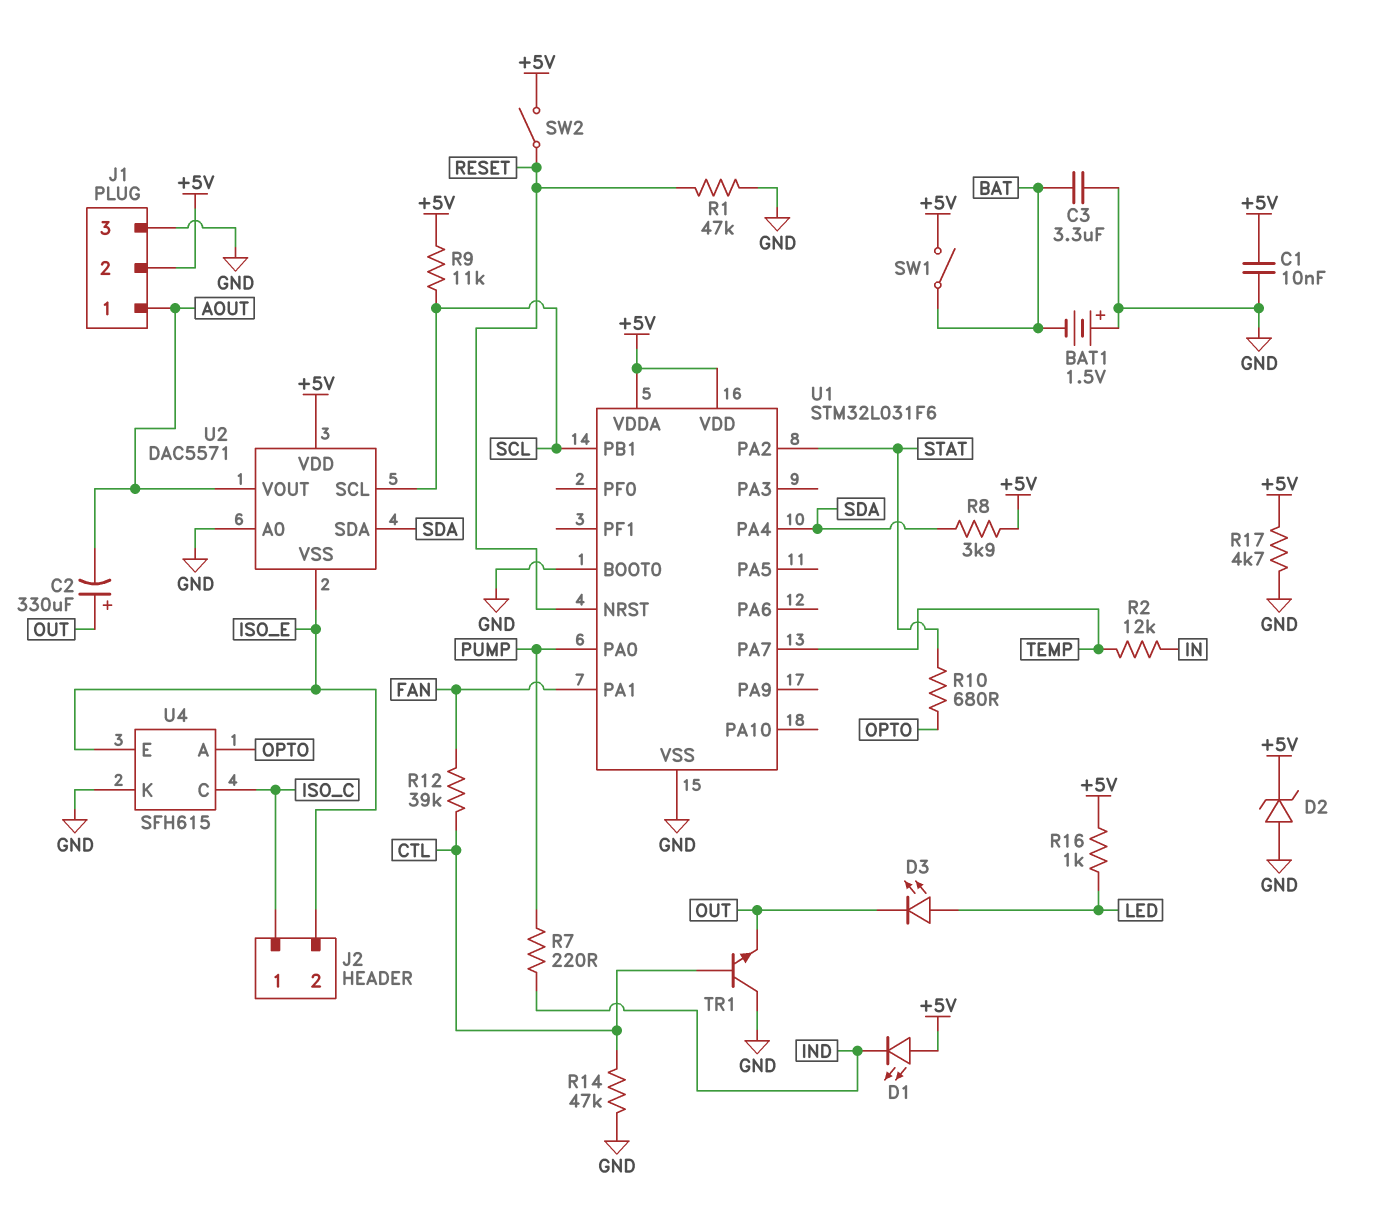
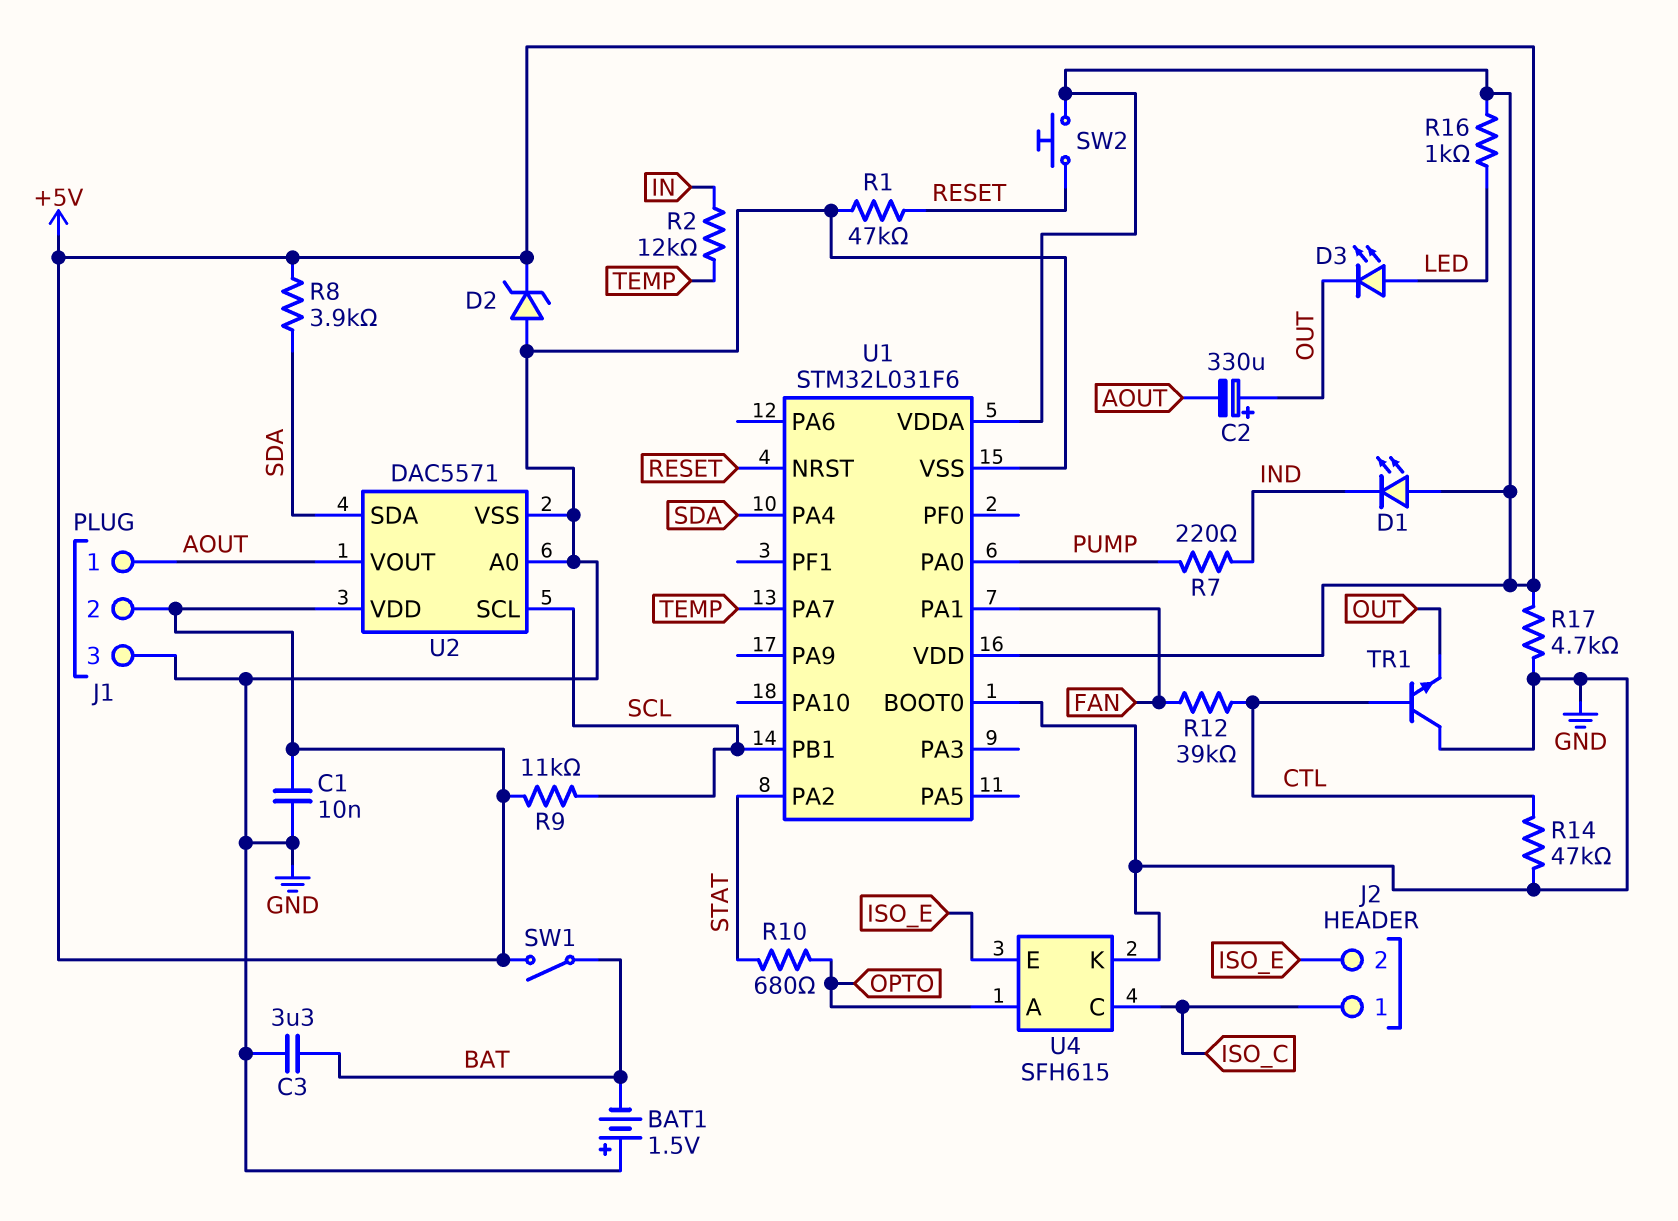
SW2: switch (+5V, RESET) -> button (+5V, RESET)
U2 pin VSS: ISO_E -> GND

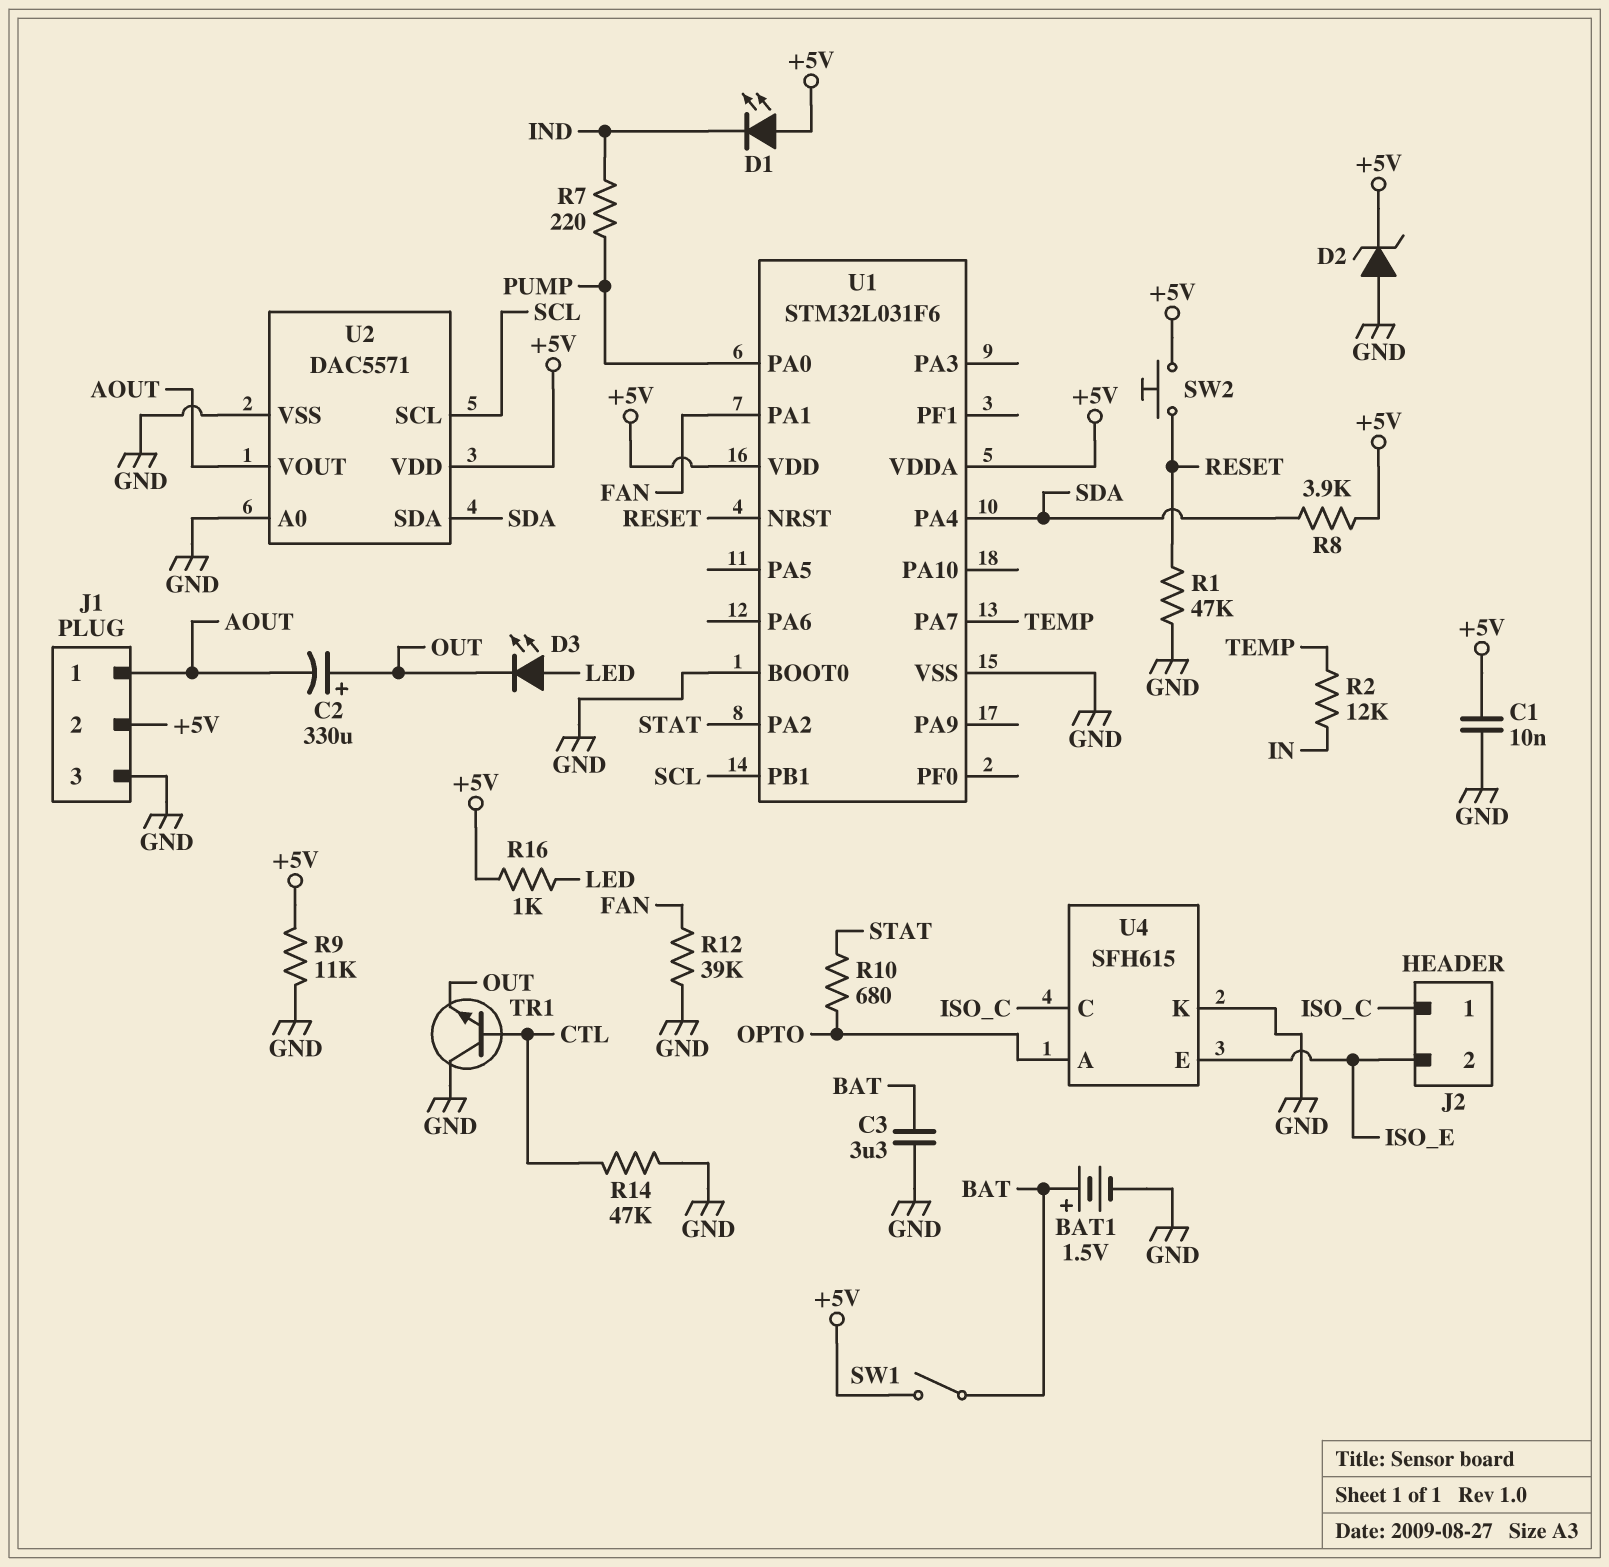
BAT1: 1.5V (plus GND, minus BAT) -> 1.5V (plus BAT, minus GND)
R9: 11k (+5V, SCL) -> 11k (+5V, GND)
R12: 39k (CTL, FAN) -> 39k (FAN, GND)
R17: 4.7k (+5V, GND) -> none

